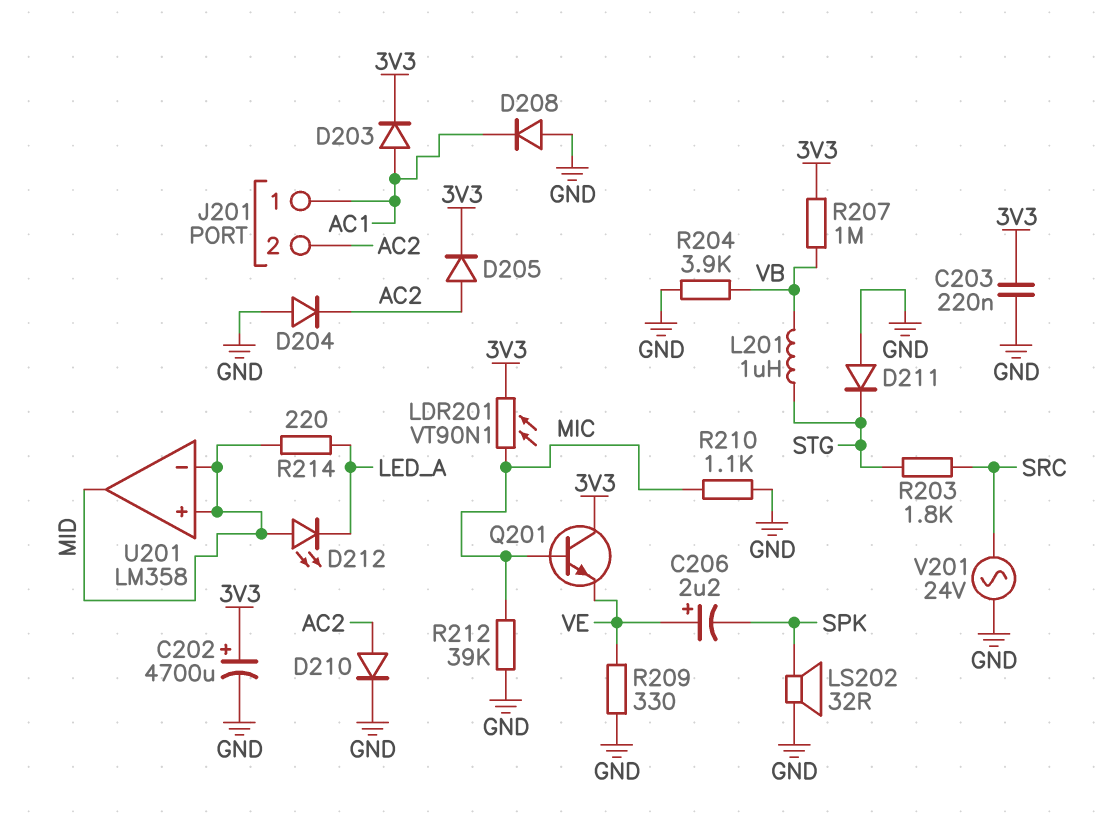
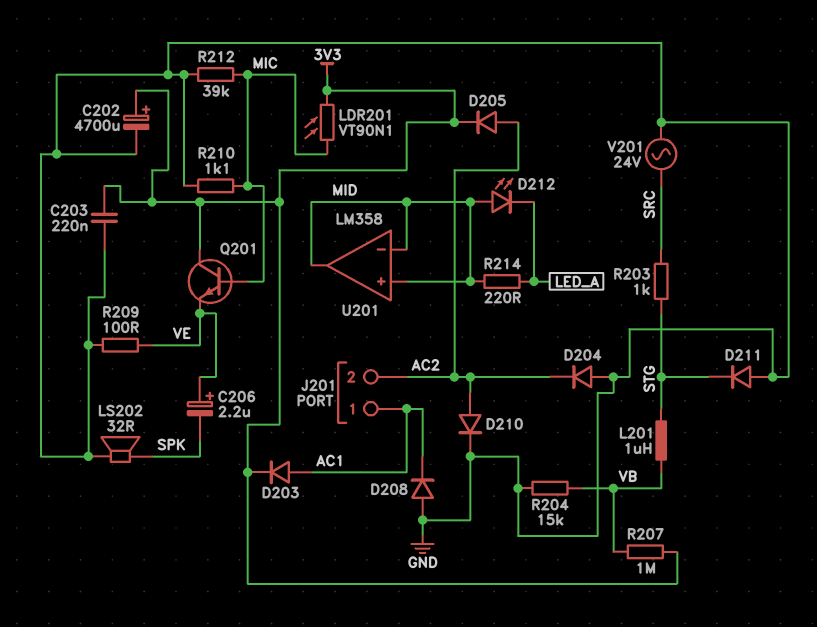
R203: 1.8k (SRC, STG) -> 1k (SRC, STG)
R204: 3.9k (GND, VB) -> 15k (GND, VB)
R209: 330 (GND, VE) -> 100 (GND, VE)

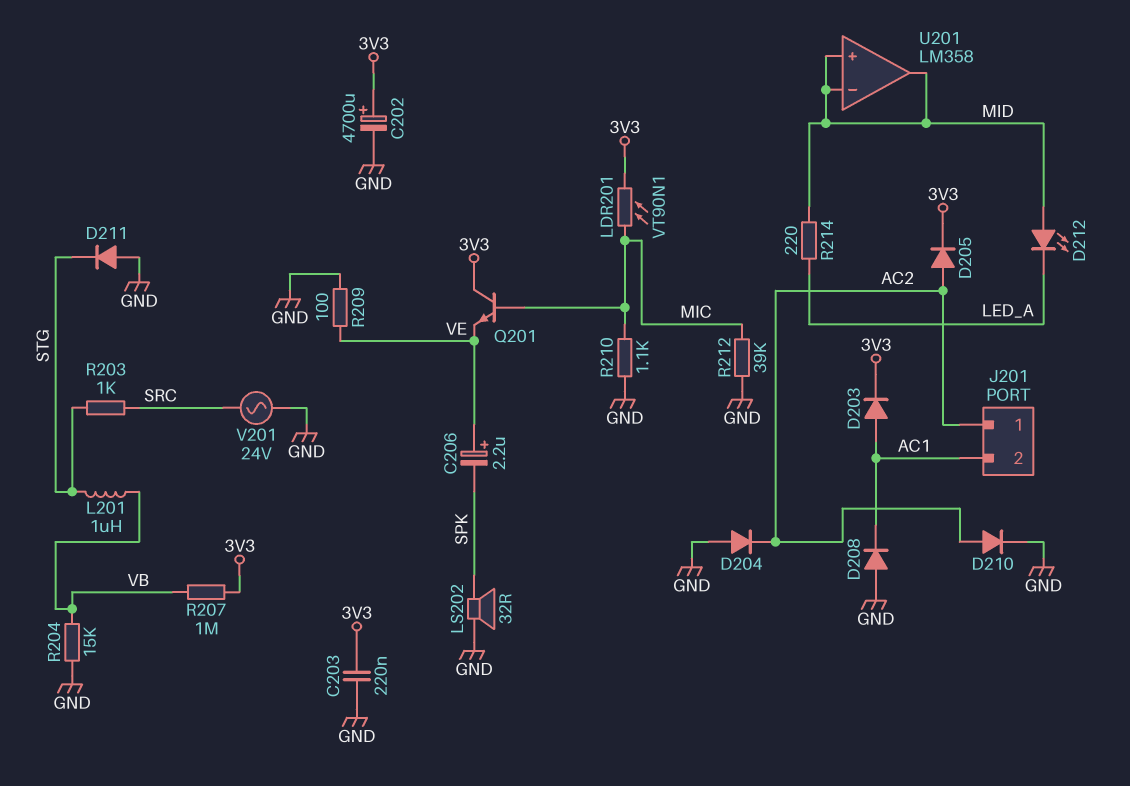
J201 pin 1: AC1 -> AC2
J201 pin 2: AC2 -> AC1

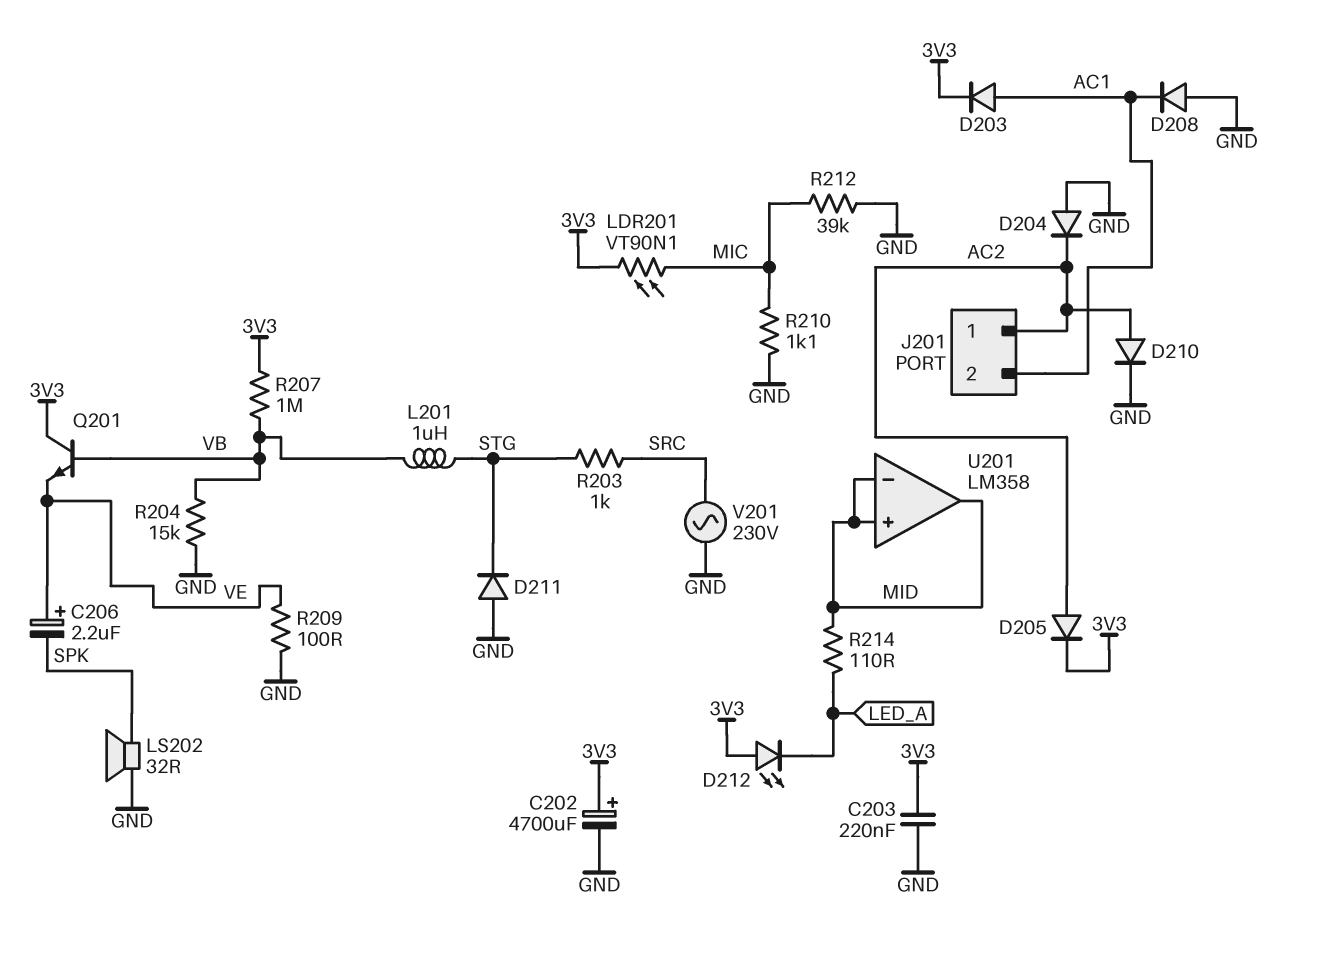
D212: LED (A MID, K LED_A) -> LED (A 3V3, K LED_A)
Q201: NPN (B MIC, C 3V3, E VE) -> NPN (B VB, C 3V3, E VE)
R214: 220 (LED_A, MID) -> 110 (LED_A, MID)
V201: AC 24V (GND, SRC) -> AC 230V (GND, SRC)

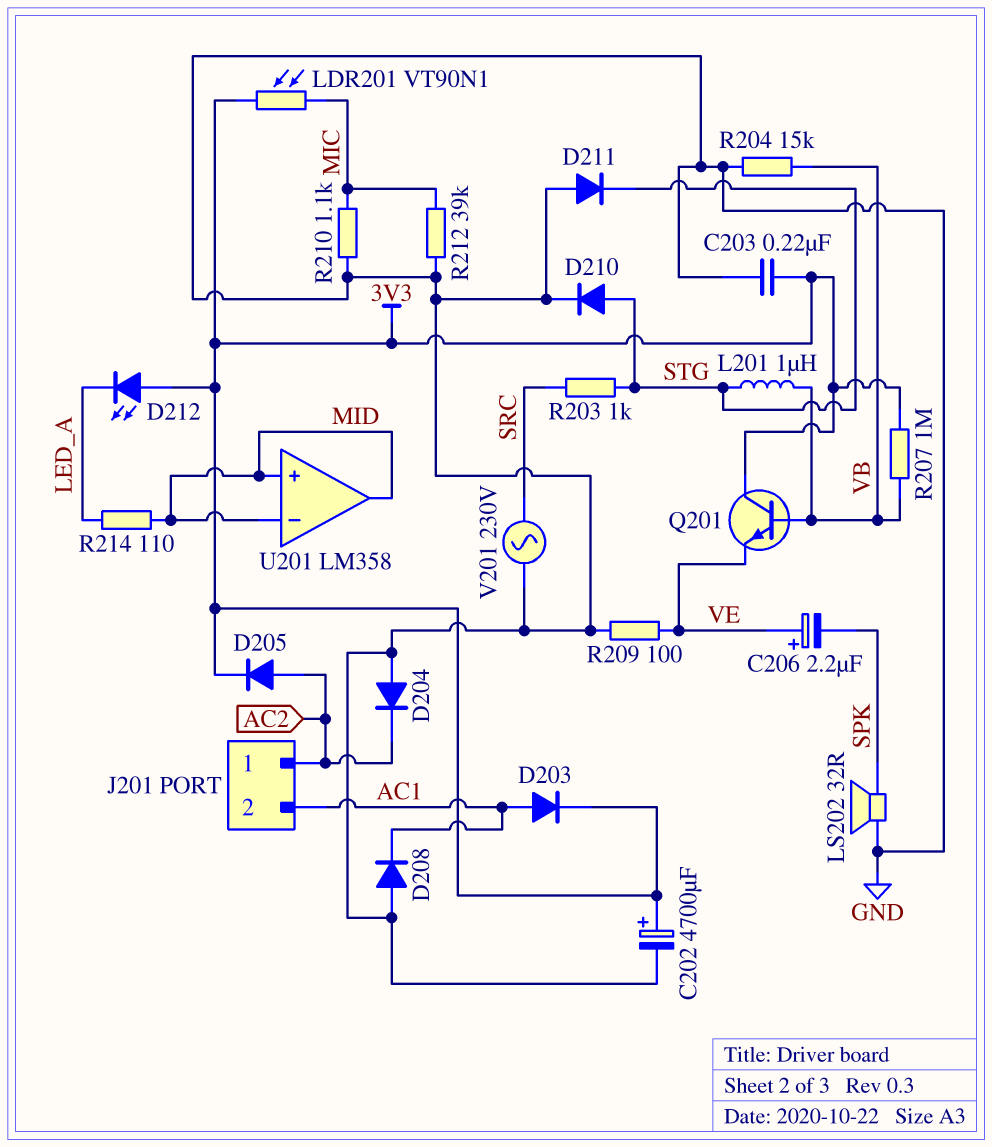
D210: diode (A AC2, K GND) -> diode (A STG, K GND)

